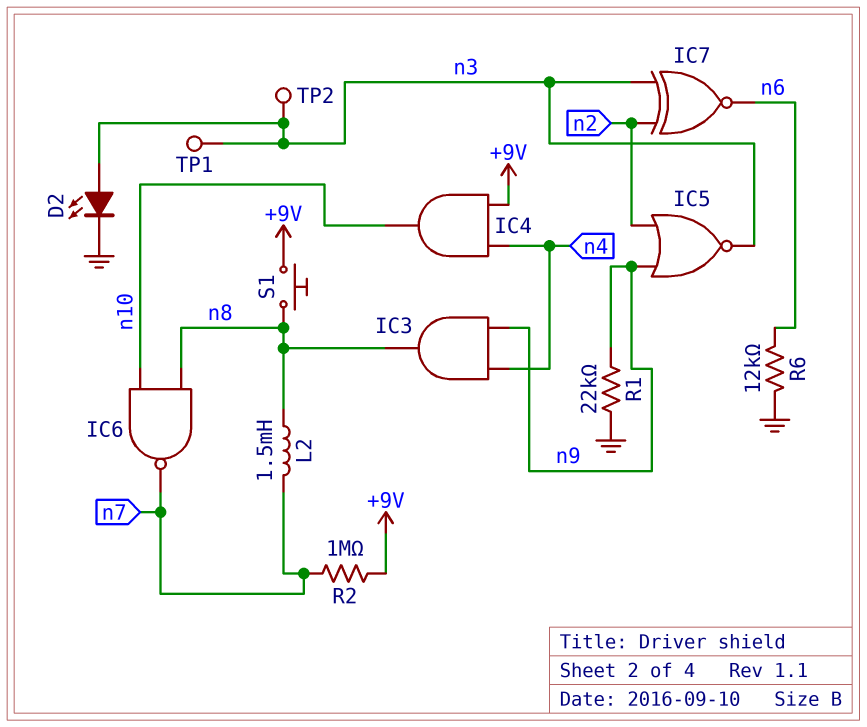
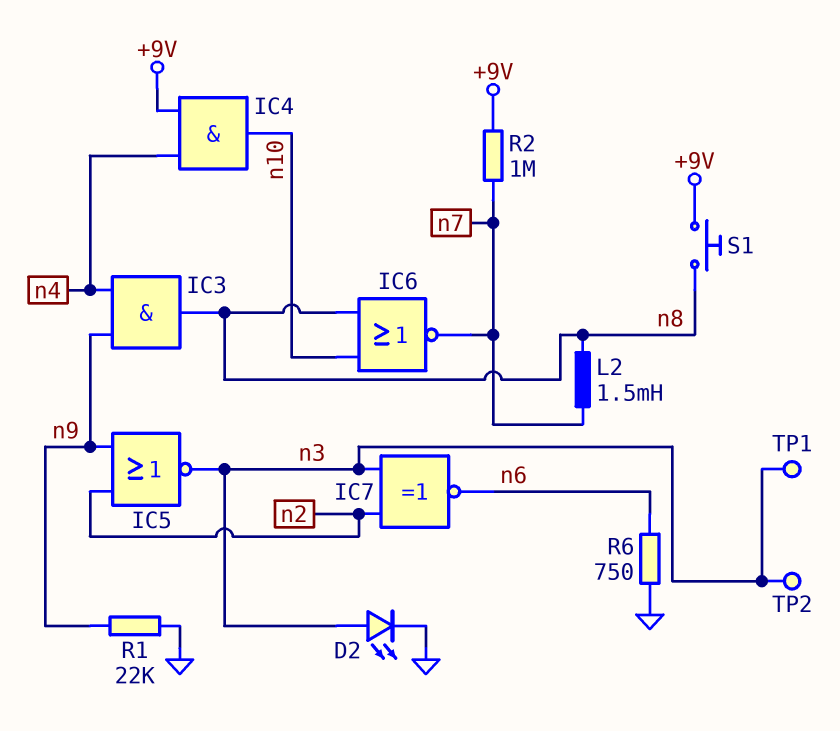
IC6: NAND (in n8, in n10, out n7) -> NOR (in n8, in n10, out n7)
R6: 12k (GND, n6) -> 750 (GND, n6)

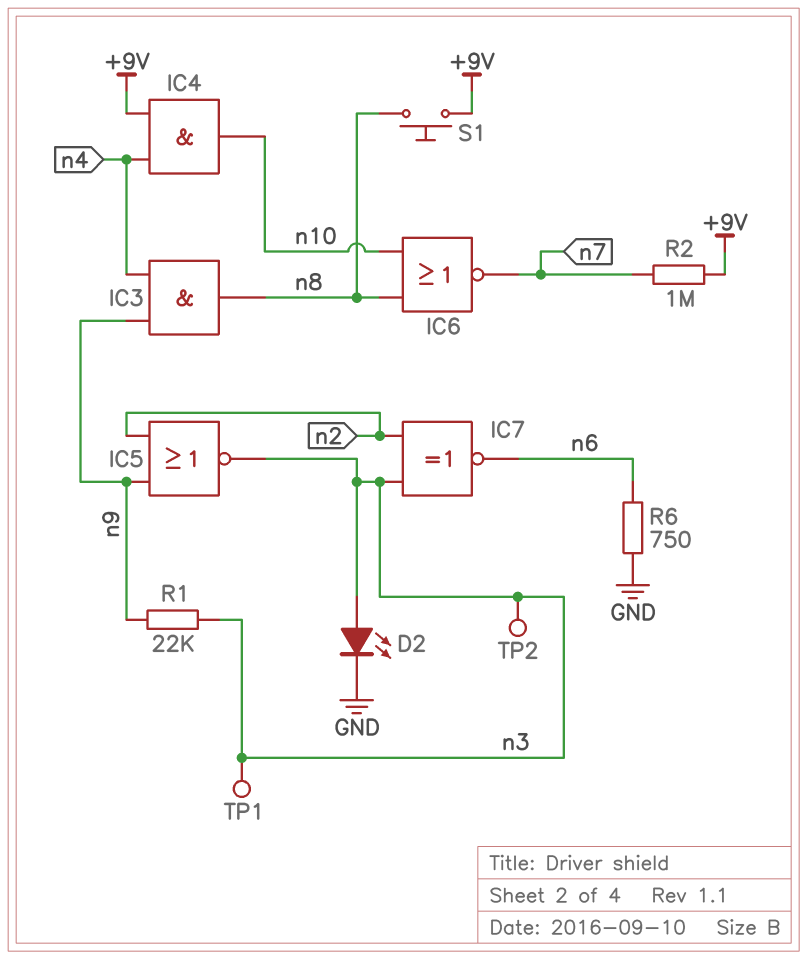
L2: 1.5mH (n7, n8) -> none
R1: 22k (GND, n9) -> 22k (n3, n9)

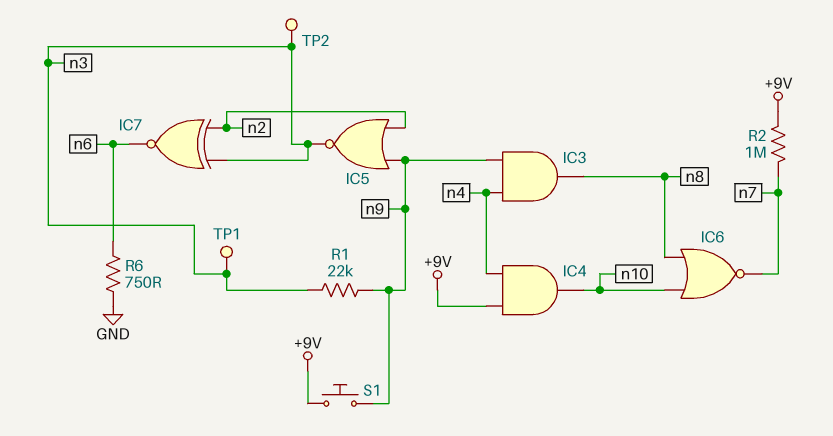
D2: LED (A n3, K GND) -> none
S1: button (+9V, n8) -> button (+9V, n9)

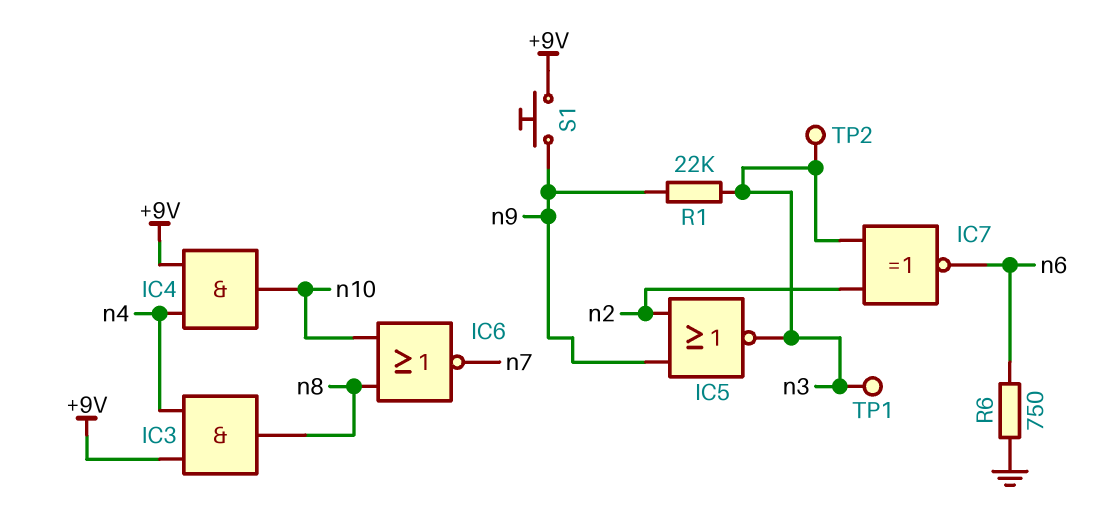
IC3: AND (in n4, in n9, out n8) -> AND (in +9V, in n4, out n8)
R2: 1M (+9V, n7) -> none

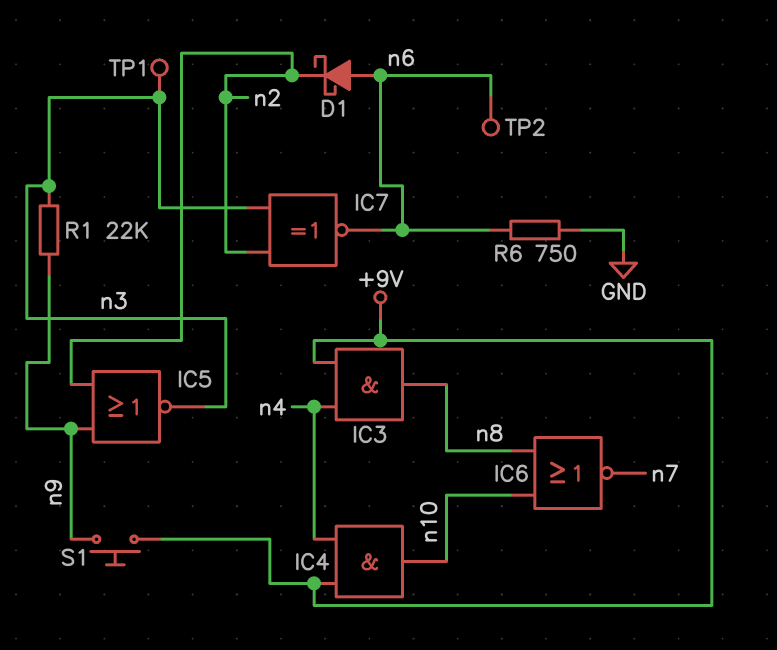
D1: none -> schottky (A n6, K n2)
TP2: test point (n3) -> test point (n6)

